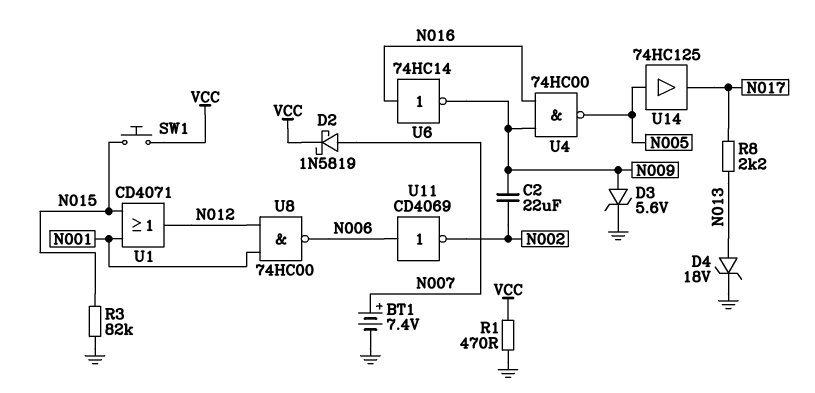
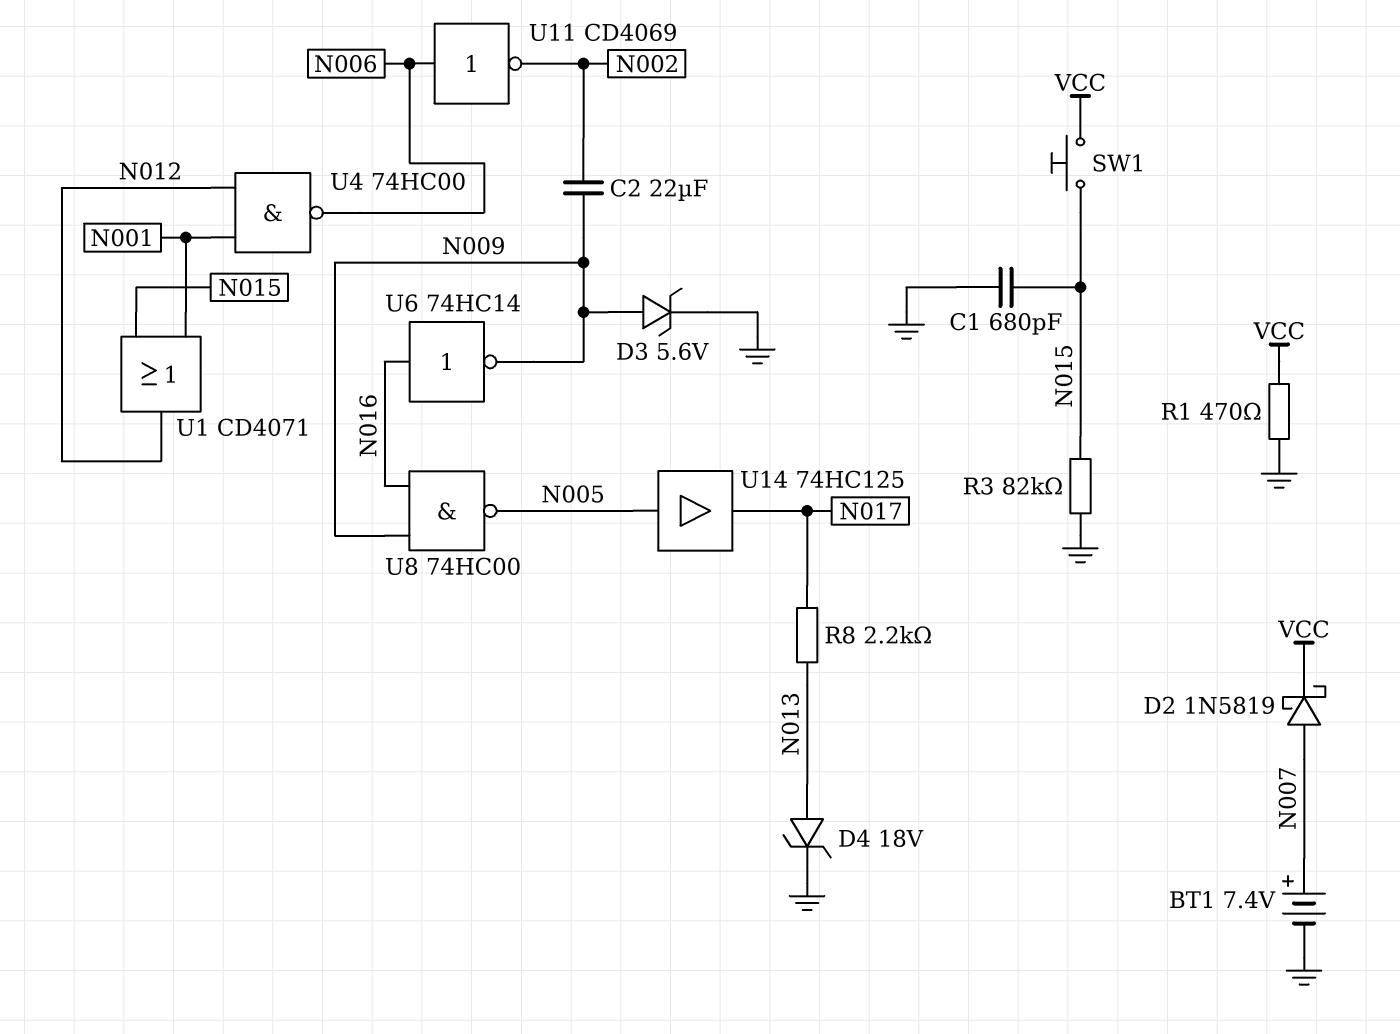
C1: none -> 680pF (GND, N015)
U4: NAND 74HC00 (in N009, in N016, out N005) -> NAND 74HC00 (in N001, in N012, out N006)
U8: NAND 74HC00 (in N001, in N012, out N006) -> NAND 74HC00 (in N009, in N016, out N005)

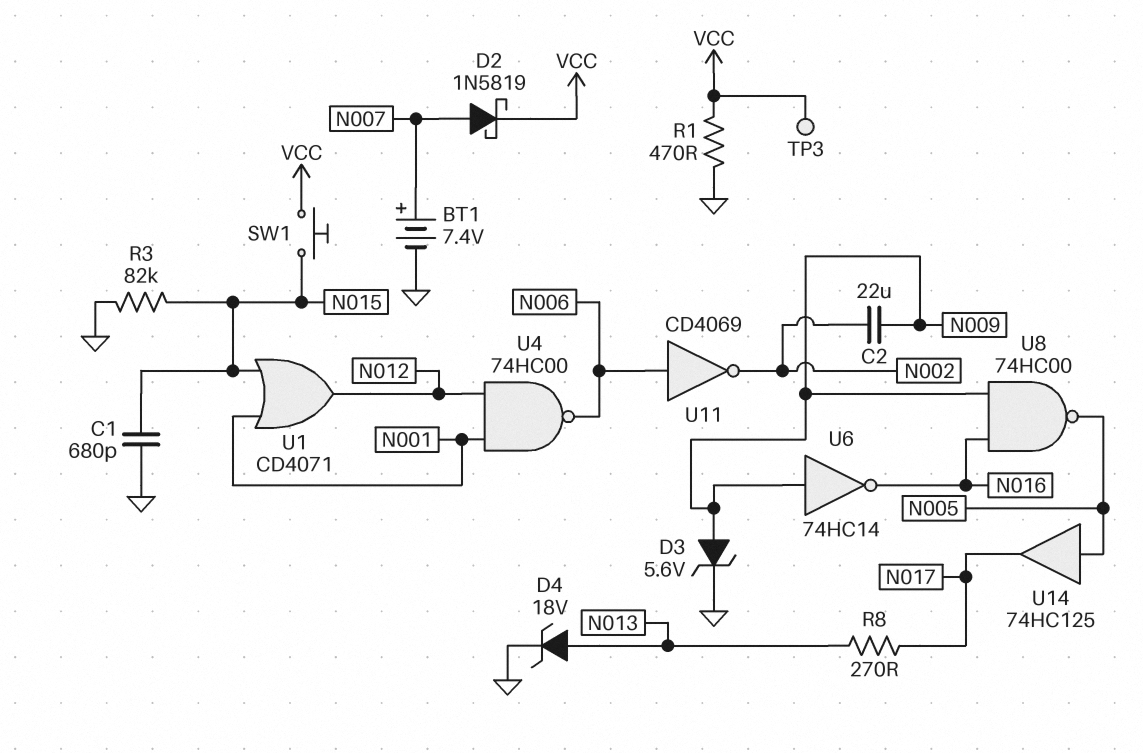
R8: 2.2k (N013, N017) -> 270 (N013, N017)
TP3: none -> test point (VCC)
U6: NOT 74HC14 (in N016, out N009) -> NOT 74HC14 (in N009, out N016)

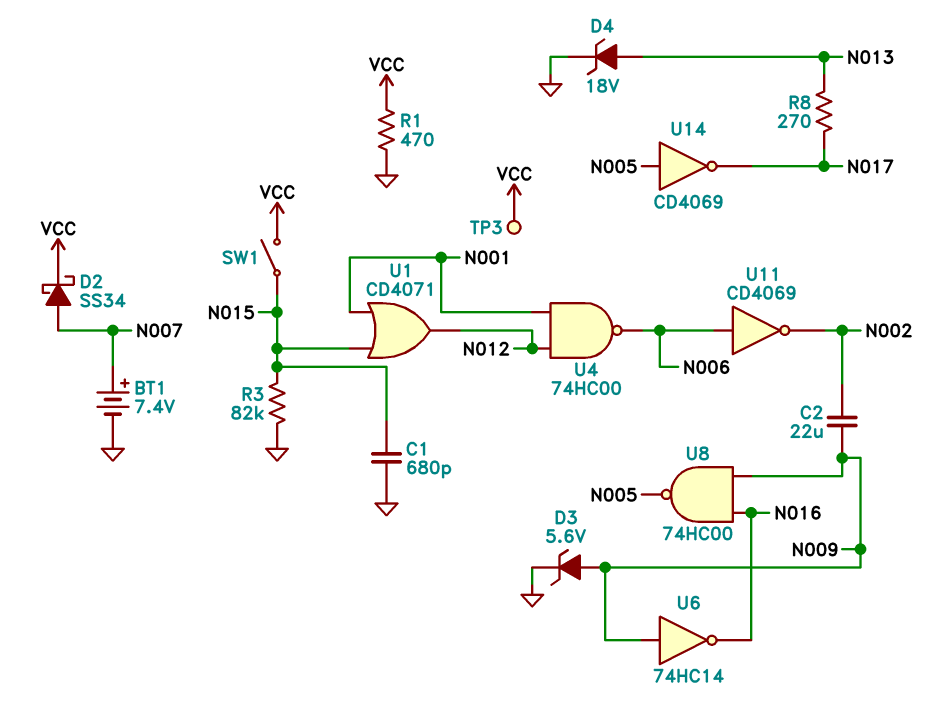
D2: schottky 1N5819 (A N007, K VCC) -> schottky SS34 (A N007, K VCC)
SW1: button (N015, VCC) -> switch (N015, VCC)
U14: buffer 74HC125 (in N005, out N017) -> NOT CD4069 (in N005, out N017)

